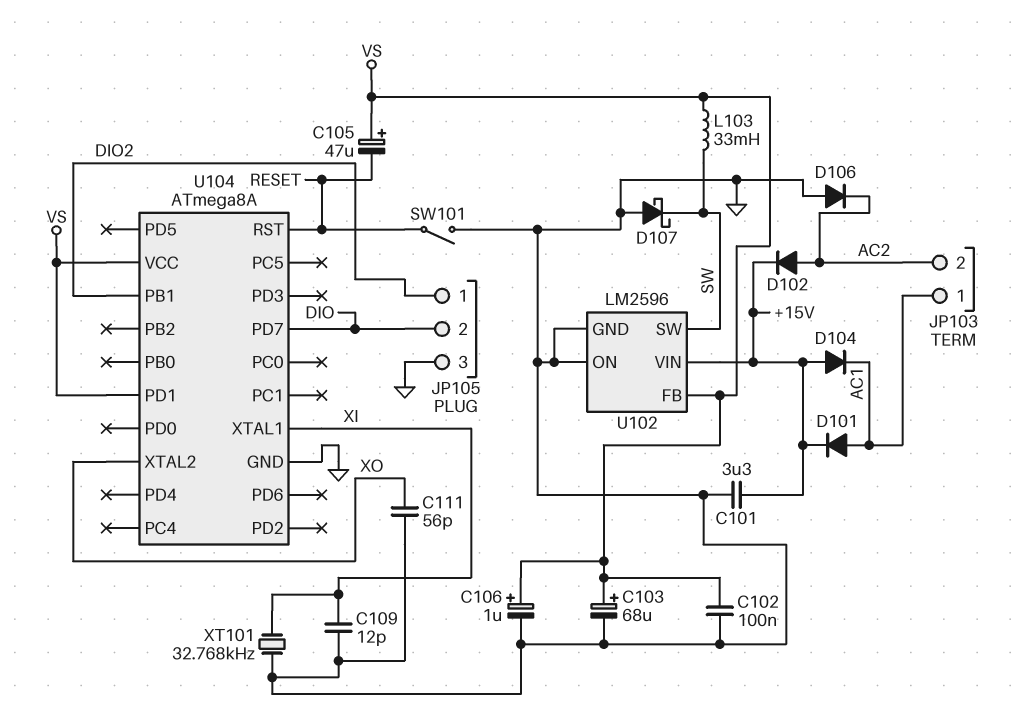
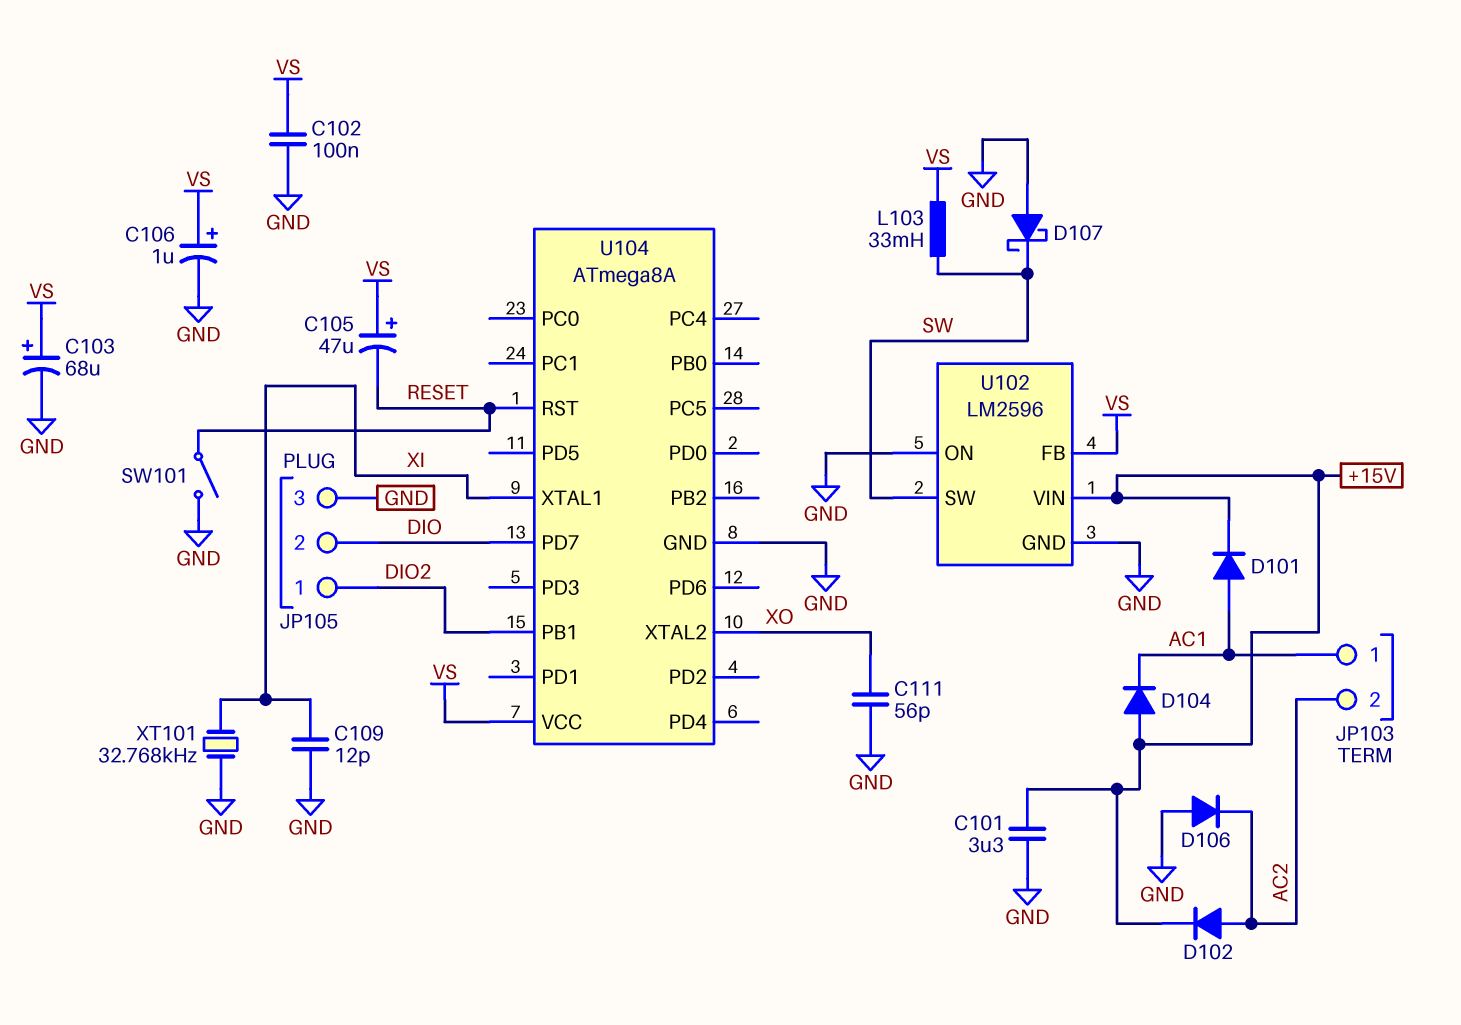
U104 pin PD1: VS -> none

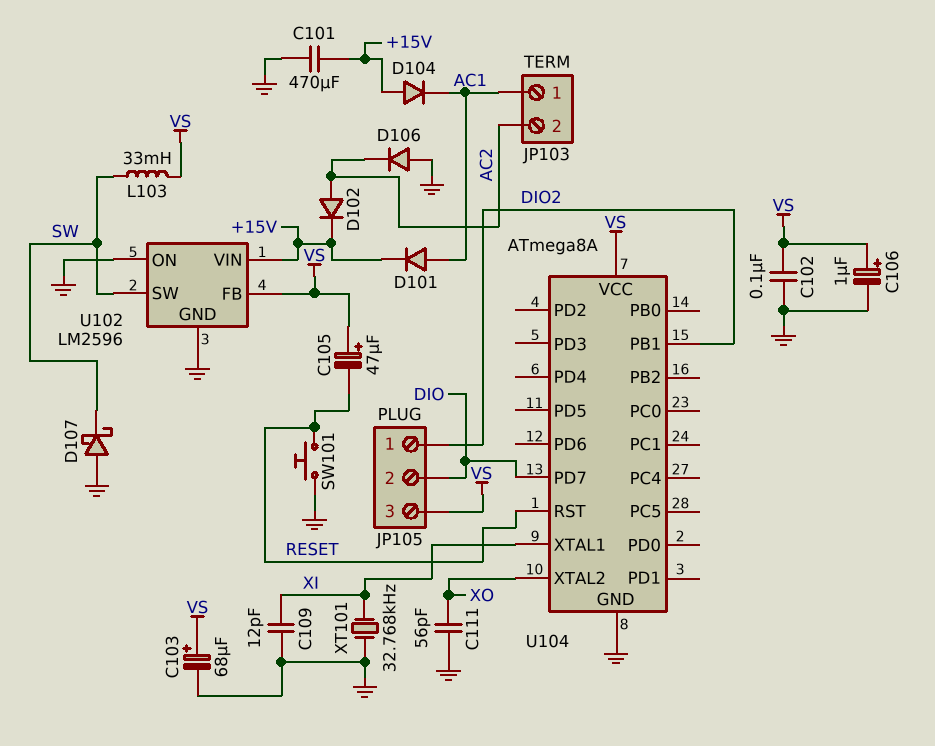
C101: 3.3uF (+15V, GND) -> 470uF (+15V, GND)
JP105 pin 3: GND -> VS
SW101: switch (GND, RESET) -> button (GND, RESET)

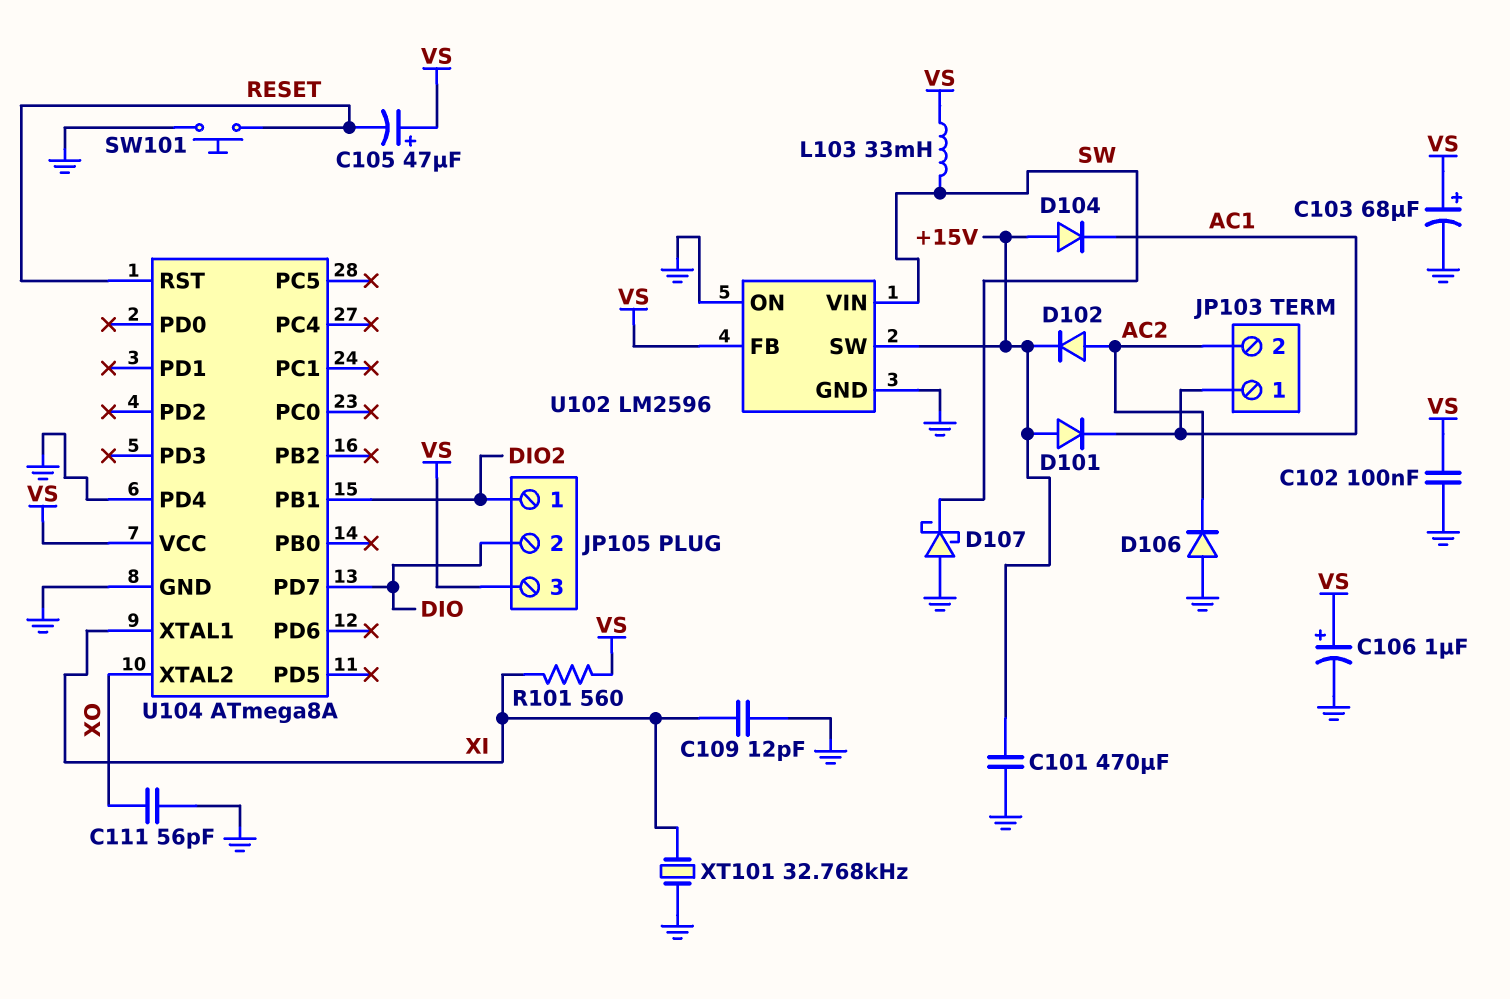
D101: diode (A AC1, K +15V) -> diode (A +15V, K AC1)
R101: none -> 560 (VS, XI)
U102 pin SW: SW -> +15V
U102 pin VIN: +15V -> SW
U104 pin PD4: none -> GND

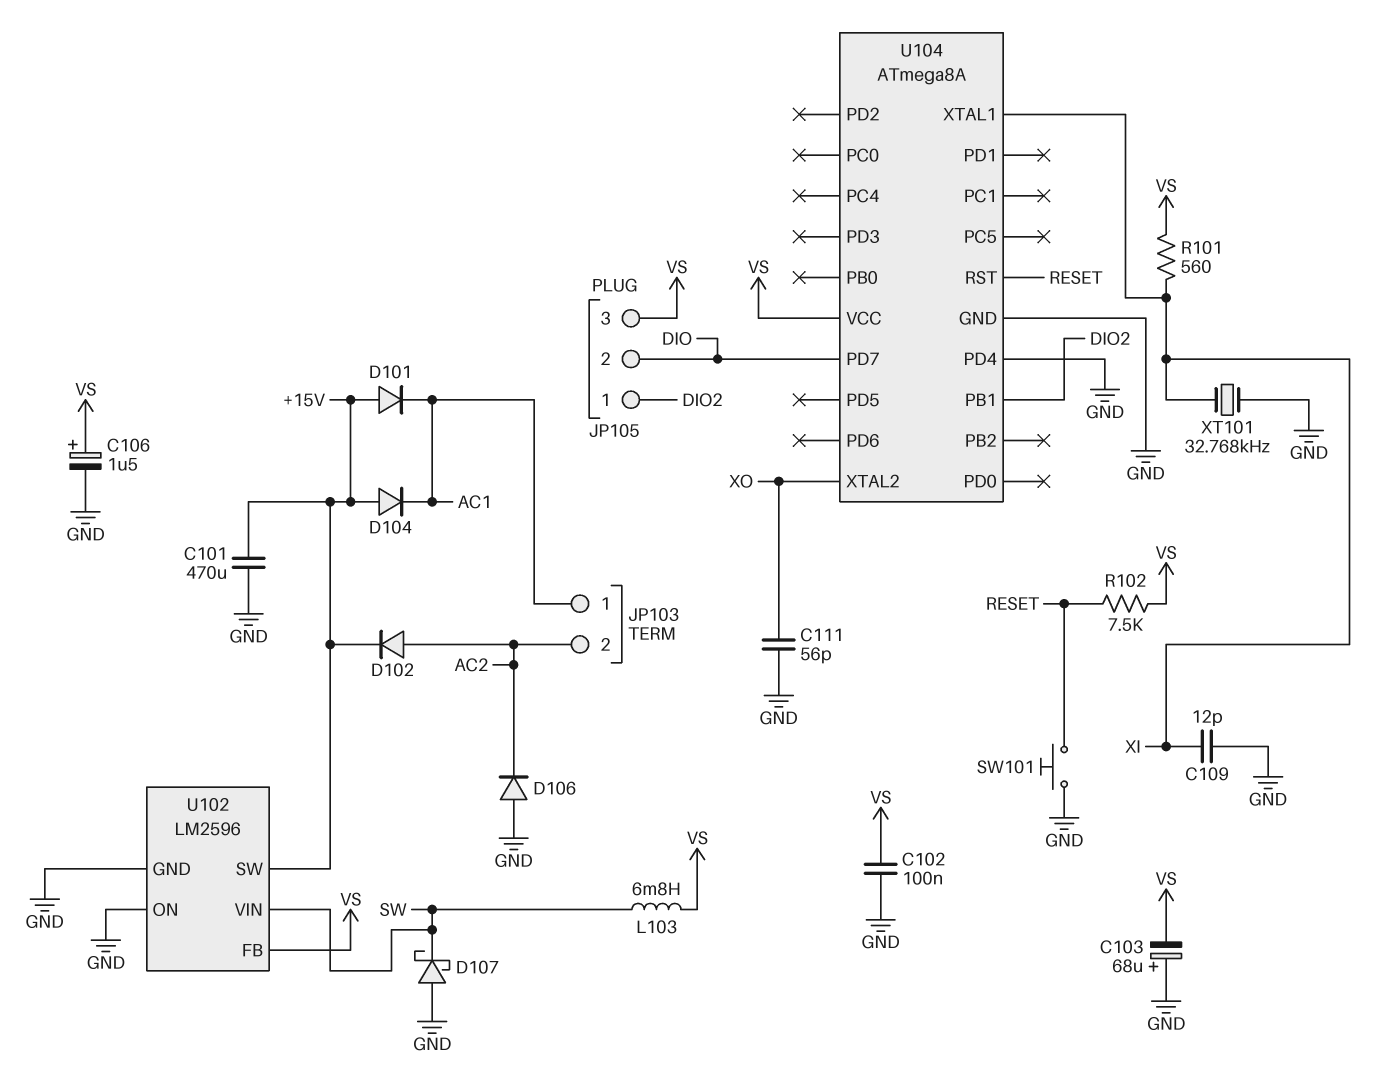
C103: 68uF (plus VS, minus GND) -> 68uF (plus GND, minus VS)
C105: 47uF (plus VS, minus RESET) -> none
C106: 1uF (plus VS, minus GND) -> 1.5uF (plus VS, minus GND)
L103: 33mH (SW, VS) -> 6.8mH (SW, VS)
R102: none -> 7.5k (RESET, VS)

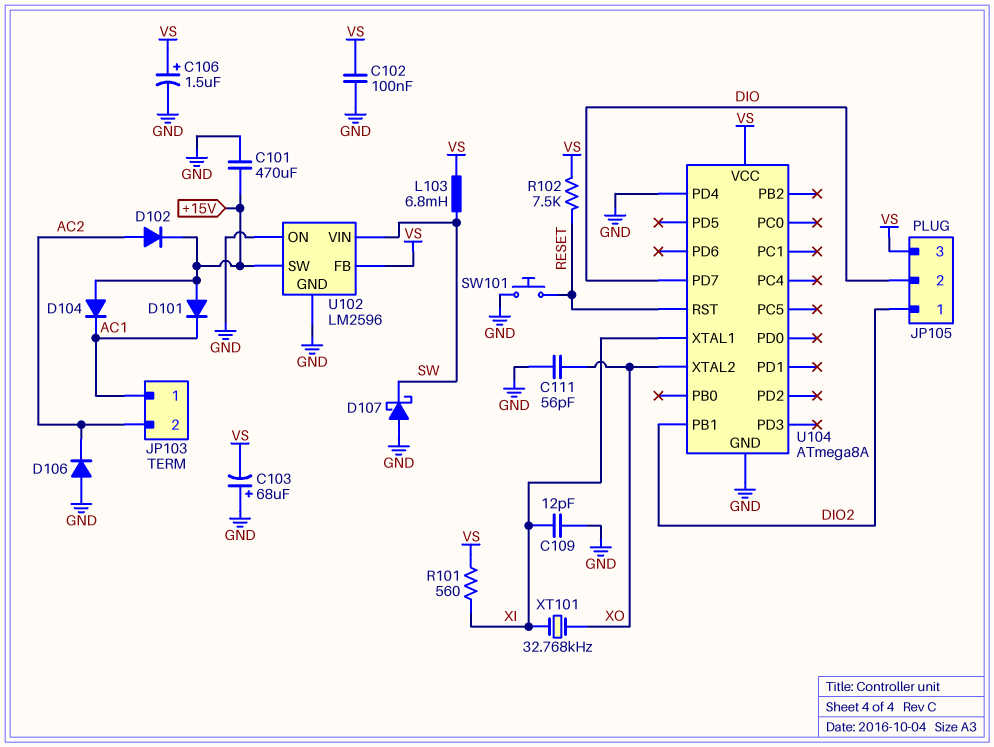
XT101: 32.768kHz (GND, XI) -> 32.768kHz (XI, XO)

